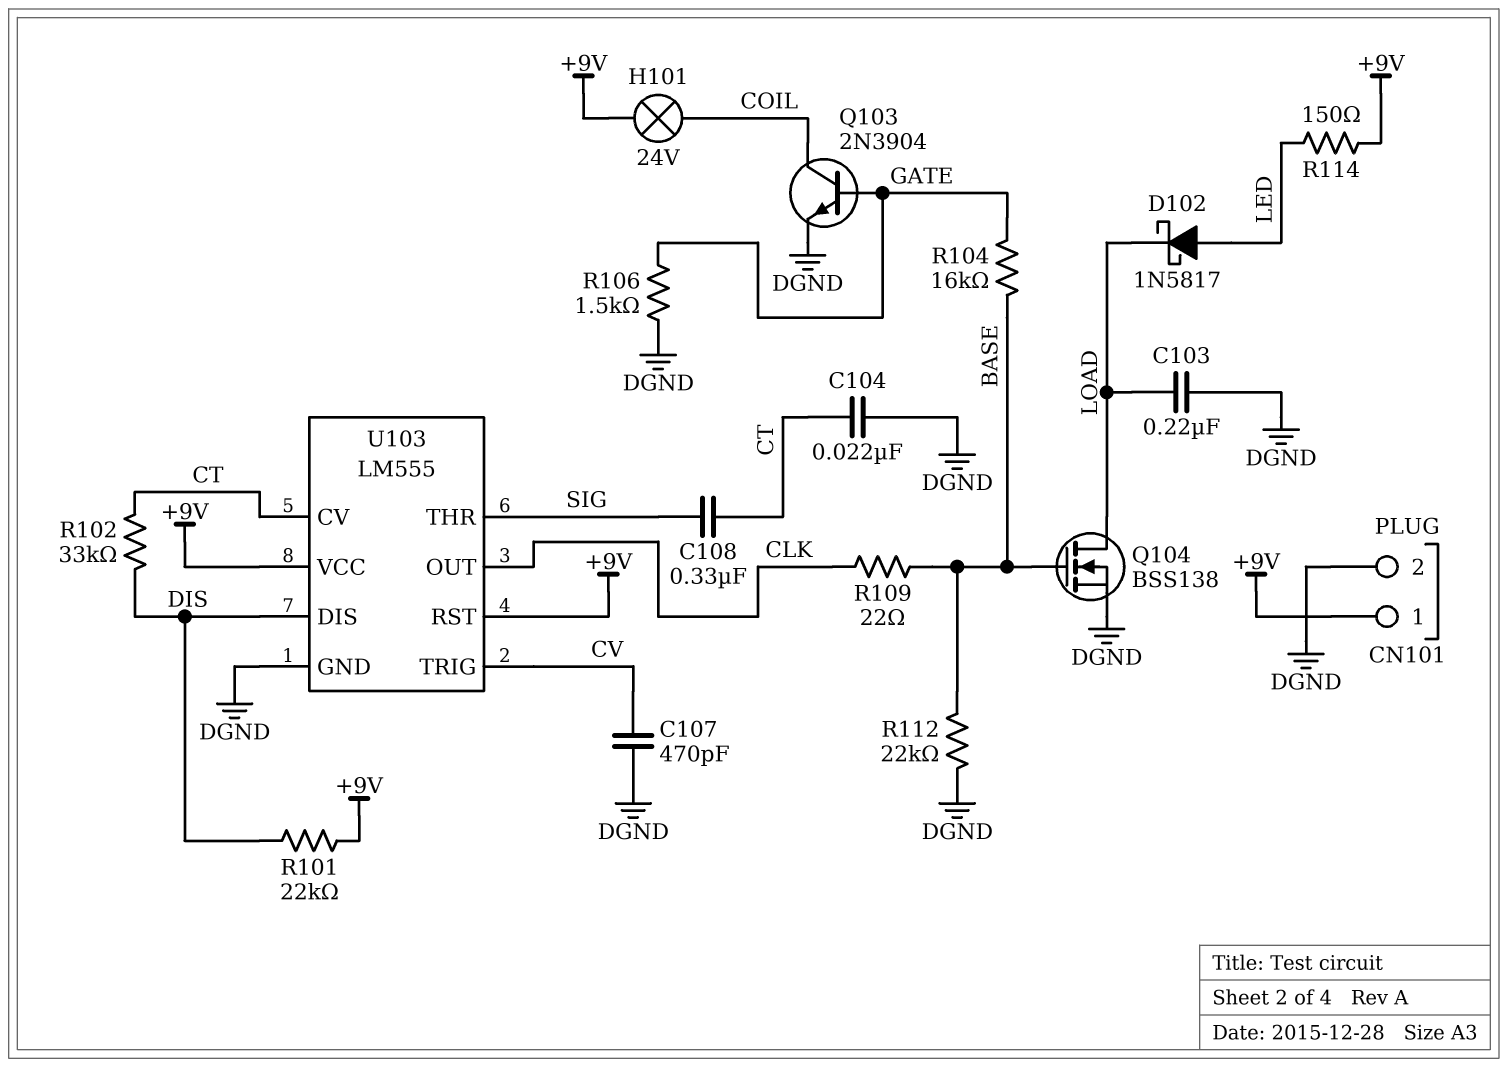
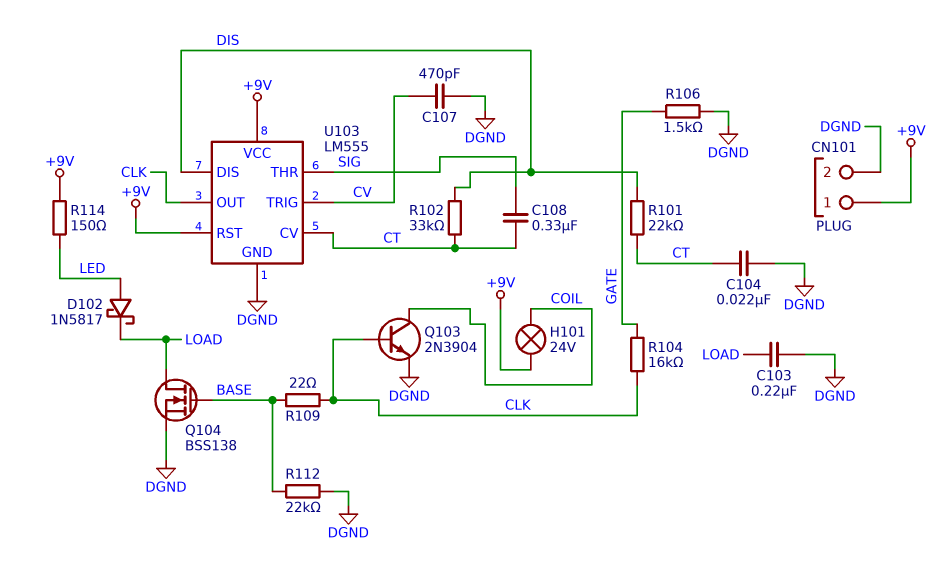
Q103: NPN 2N3904 (B GATE, C COIL, E DGND) -> NPN 2N3904 (B CLK, C COIL, E DGND)
R101: 22k (+9V, DIS) -> 22k (CT, DIS)
R104: 16k (BASE, GATE) -> 16k (CLK, GATE)

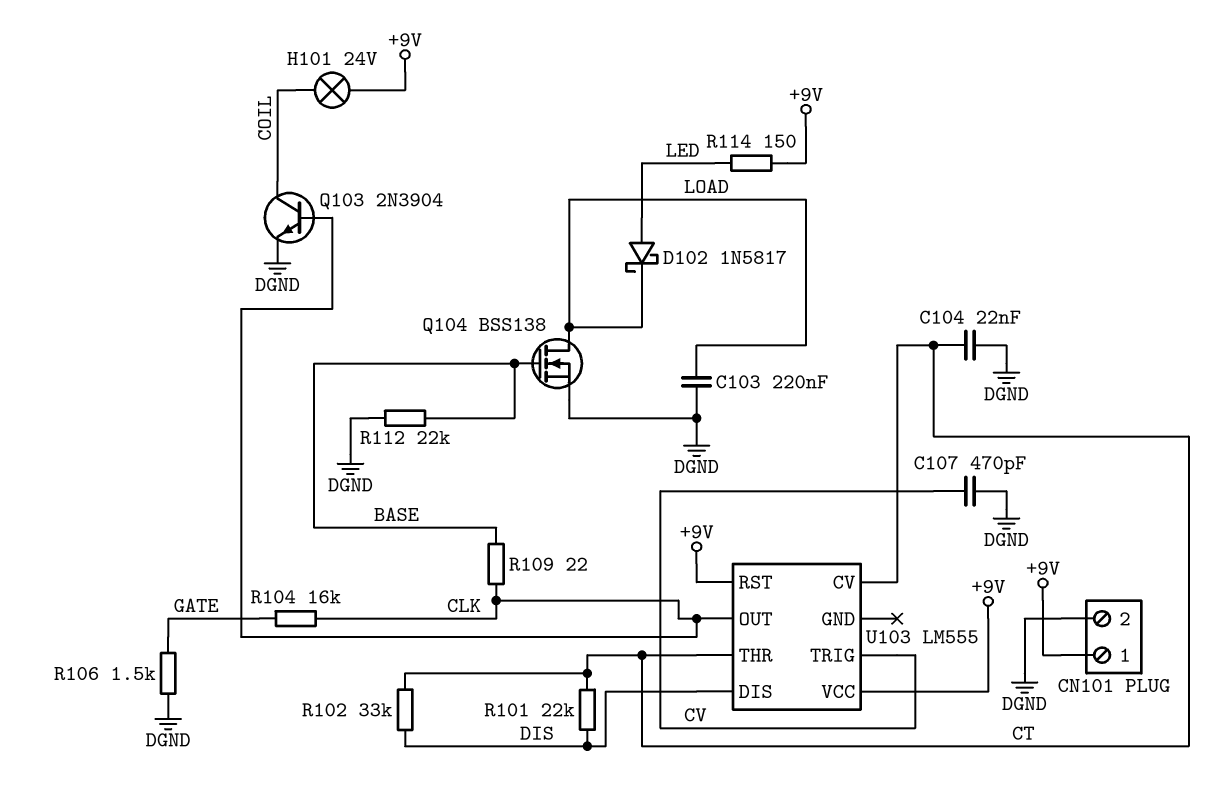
C108: 330nF (CT, SIG) -> none
U103 pin GND: DGND -> none
U103 pin THR: SIG -> CT

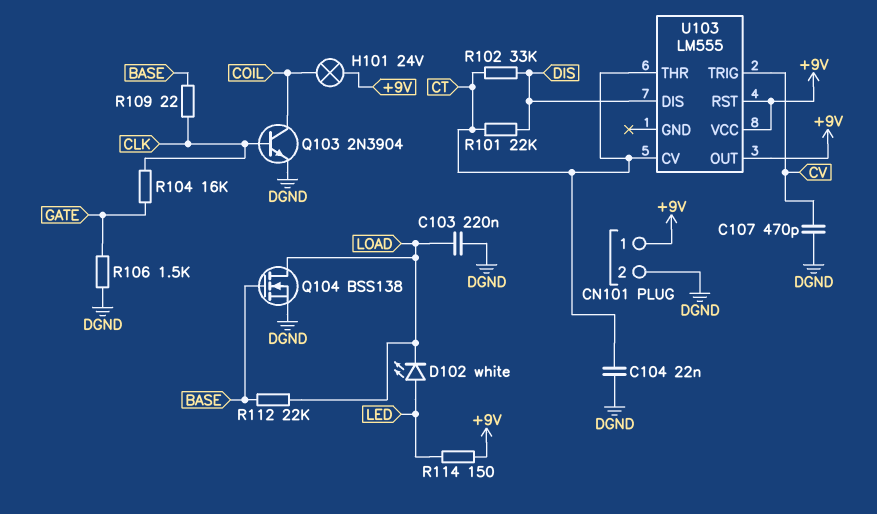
D102: schottky 1N5817 (A LED, K LOAD) -> LED white (A LED, K LOAD)
R112: 22k (BASE, DGND) -> 22k (BASE, LOAD)
U103 pin OUT: CLK -> +9V

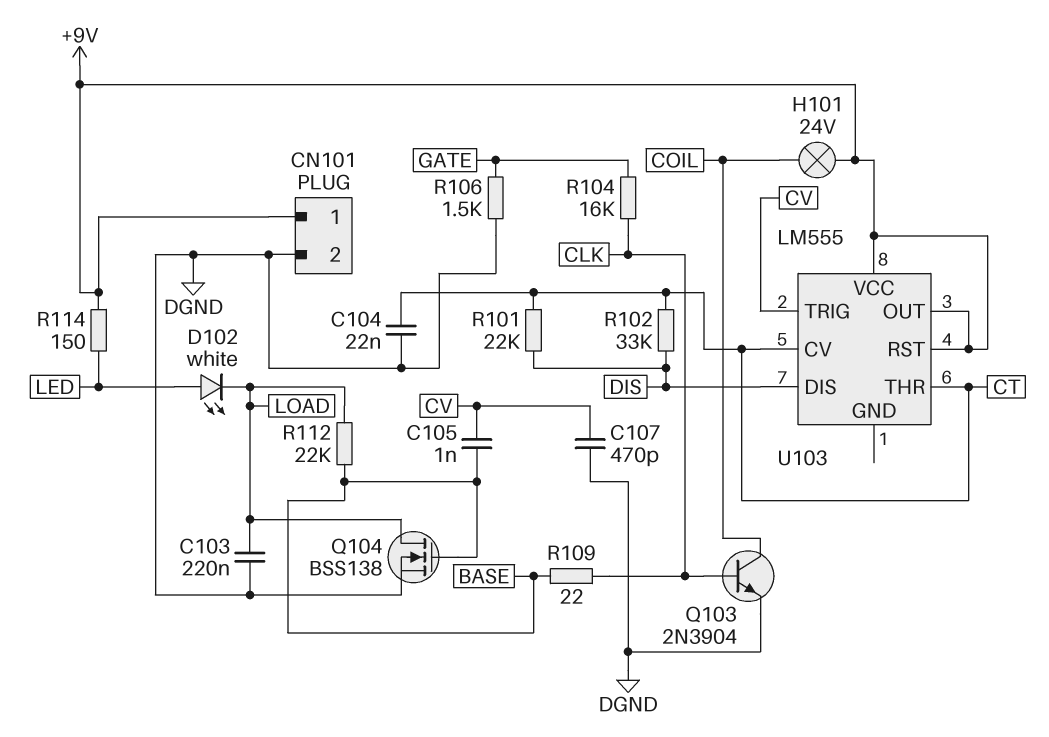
C105: none -> 1nF (BASE, CV)

